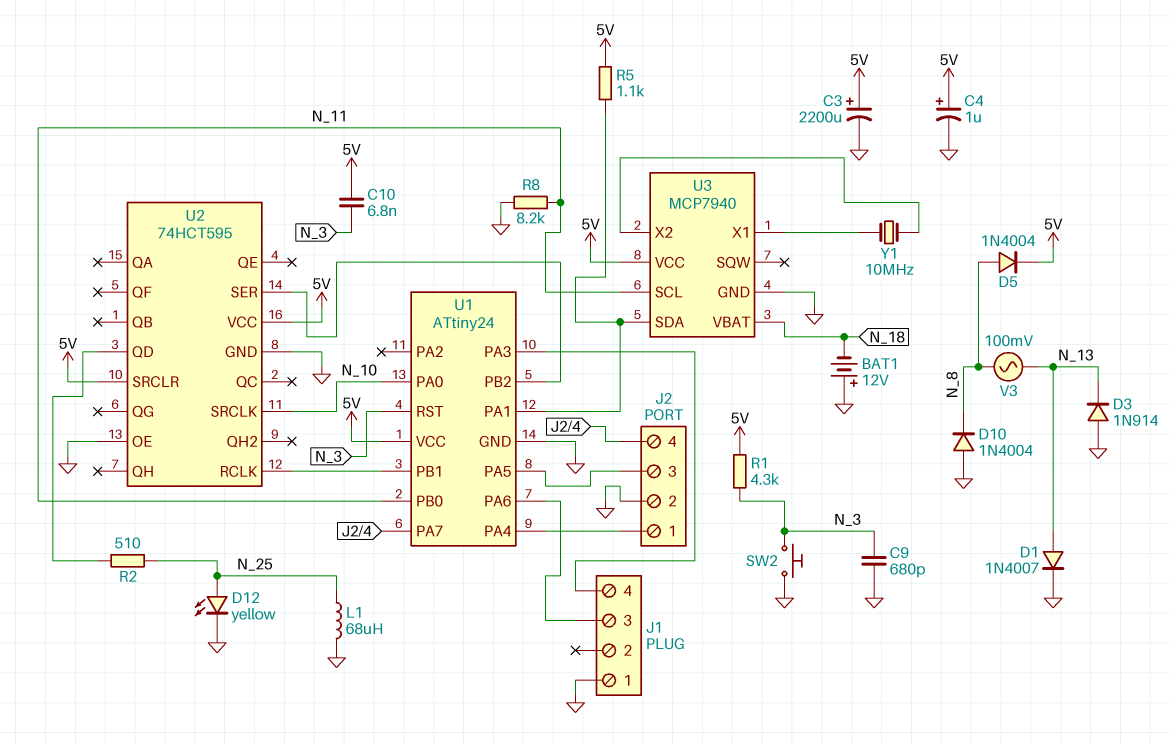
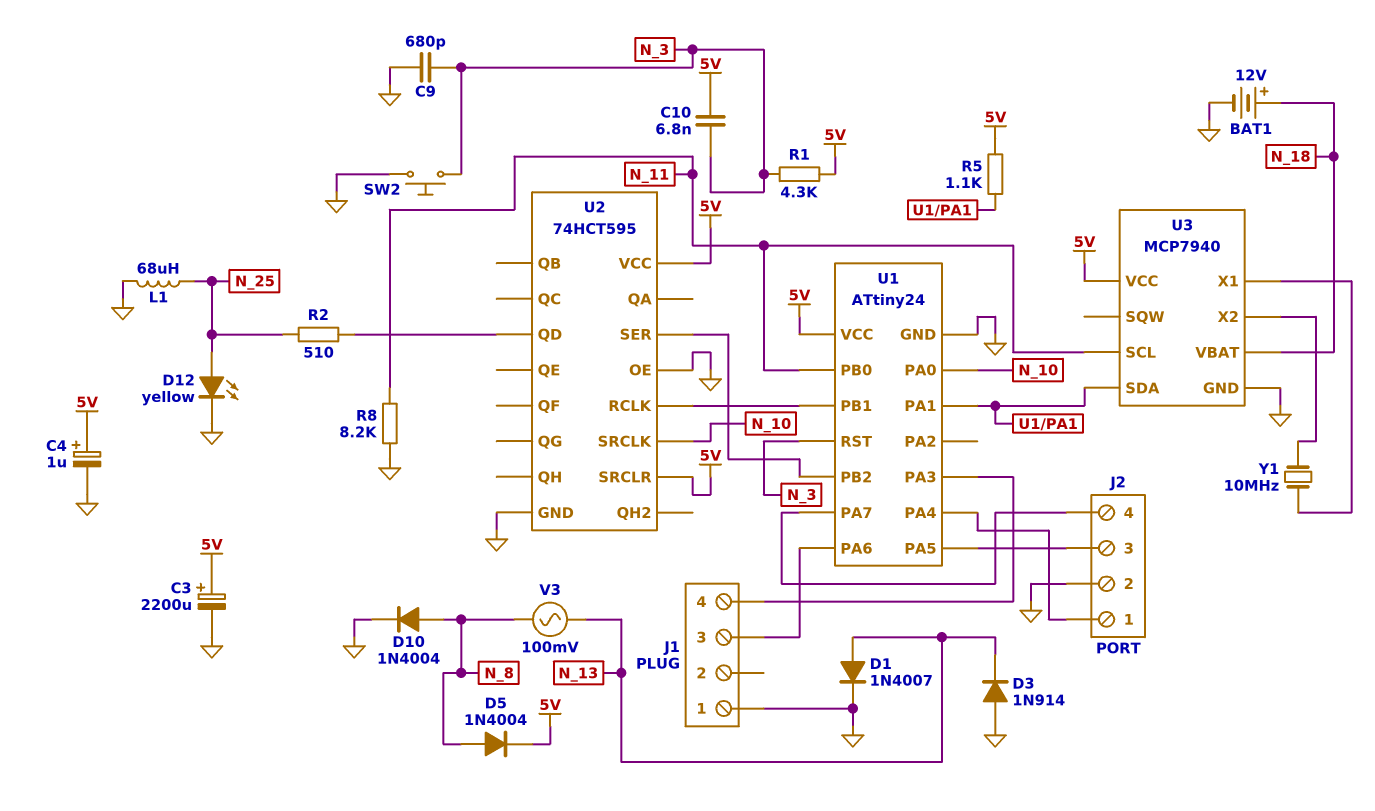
BAT1: 12V (plus GND, minus N_18) -> 12V (plus N_18, minus GND)
D10: diode 1N4004 (A GND, K N_8) -> diode 1N4004 (A N_8, K GND)

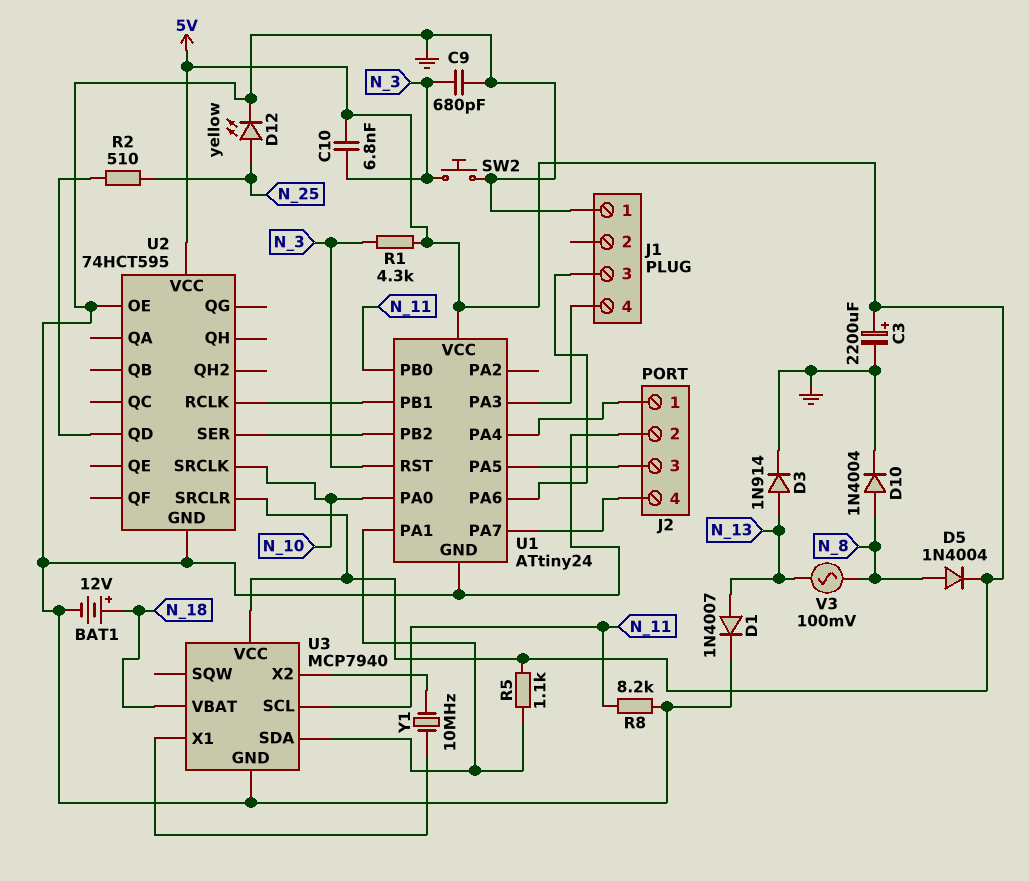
C4: 1uF (plus 5V, minus GND) -> none
D3: diode 1N914 (A GND, K N_13) -> diode 1N914 (A N_13, K GND)
L1: 68uH (GND, N_25) -> none

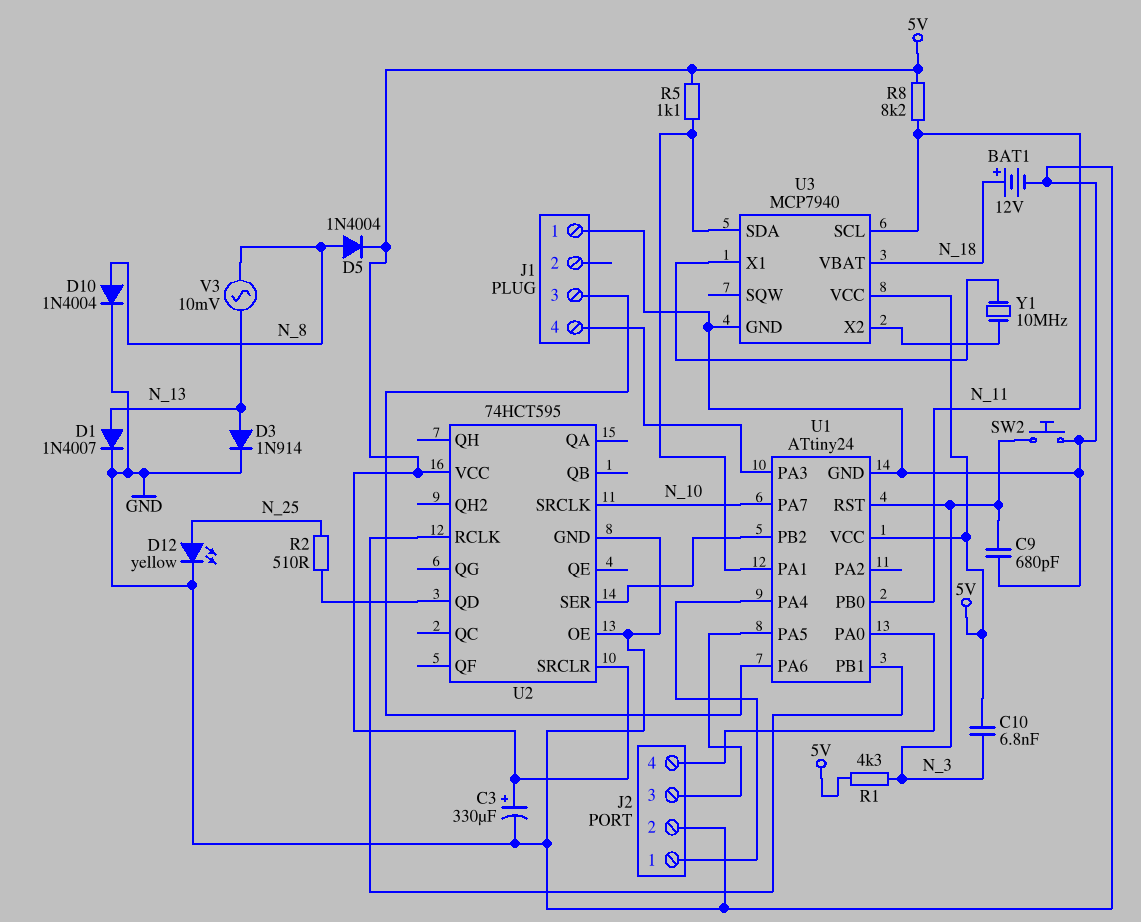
C3: 2200uF (plus 5V, minus GND) -> 330uF (plus 5V, minus GND)
R8: 8.2k (GND, N_11) -> 8.2k (5V, N_11)
U1 pin PA0: N_10 -> J2/4
U1 pin PA7: J2/4 -> N_10
V3: AC 100mV (N_8, N_13) -> AC 10mV (N_8, N_13)

